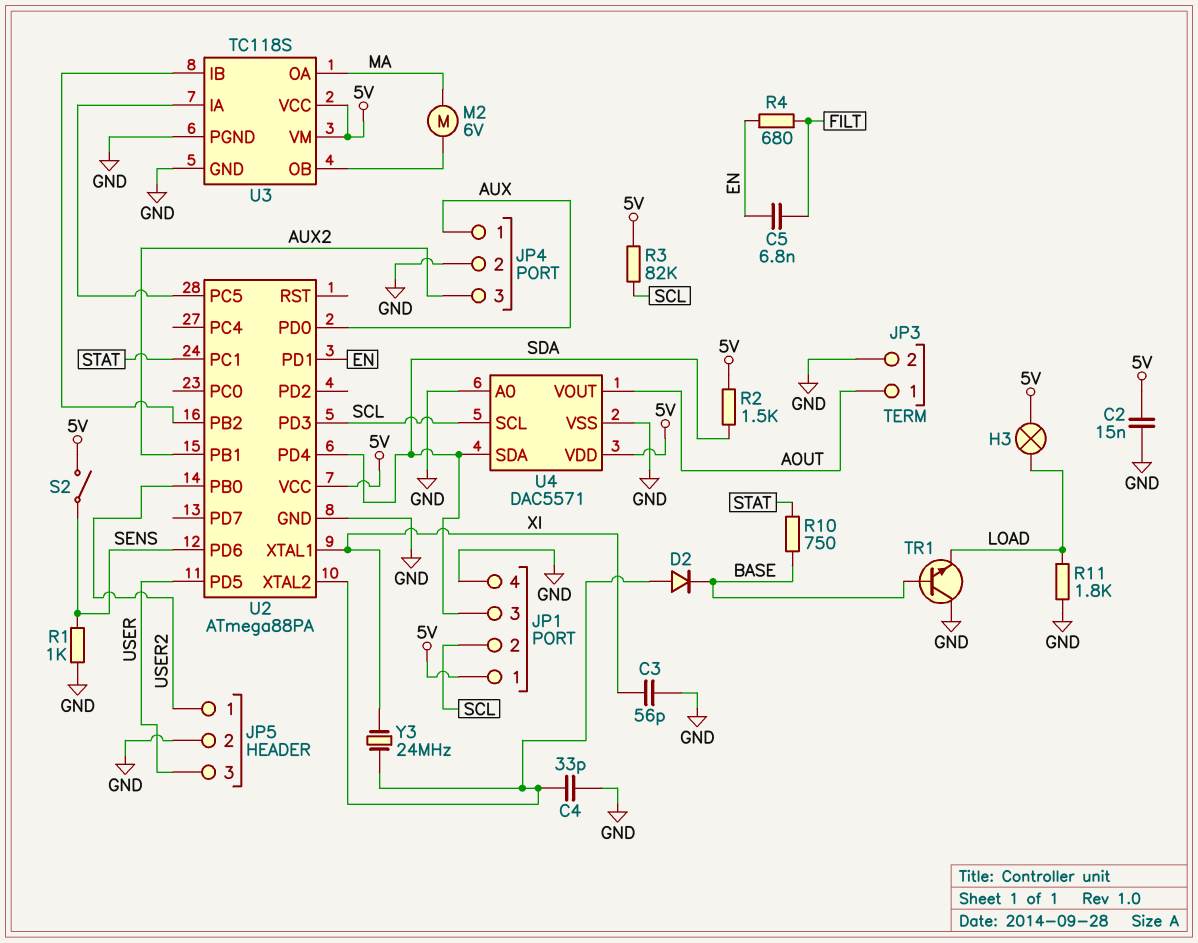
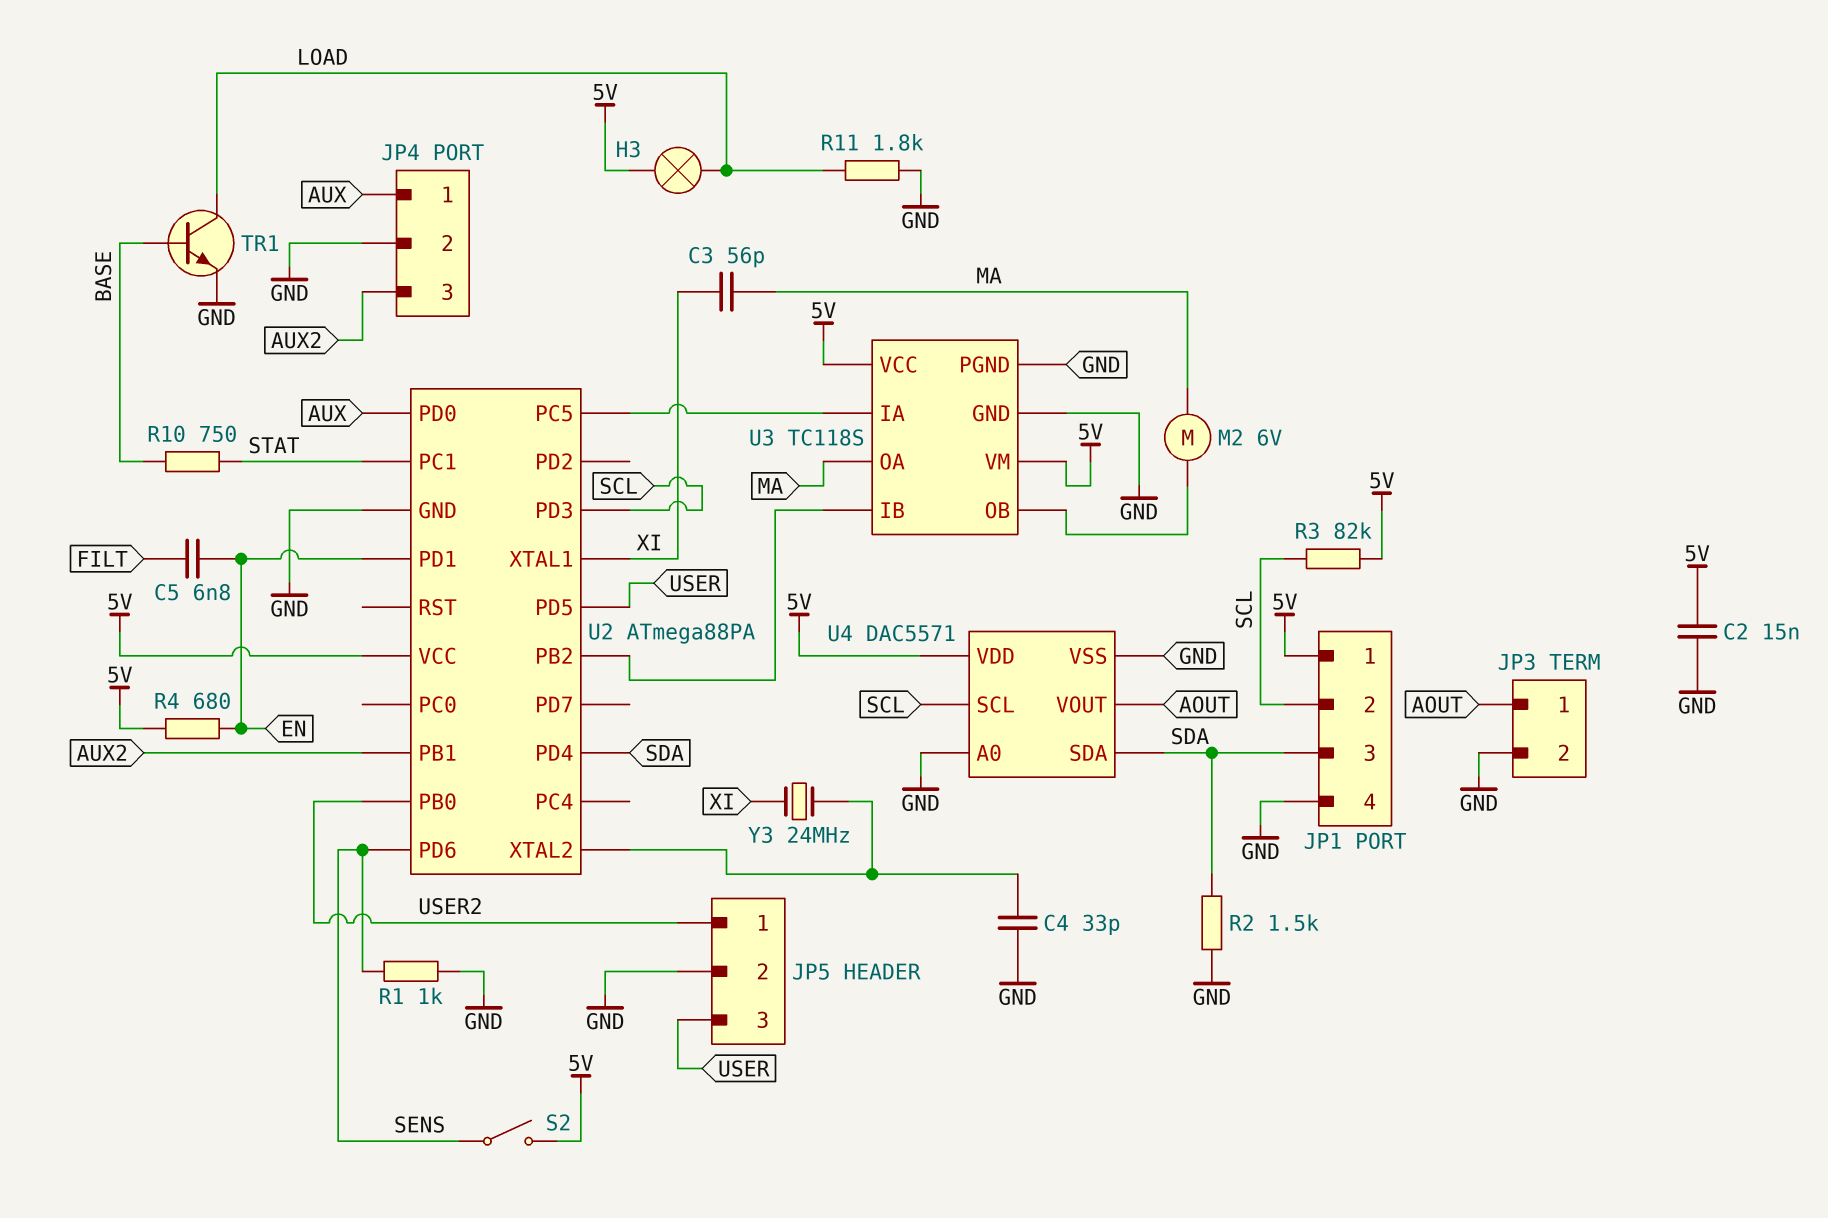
C3: 56pF (GND, XI) -> 56pF (MA, XI)
D2: diode (A U2/XTAL2, K BASE) -> none
R2: 1.5k (5V, SDA) -> 1.5k (GND, SDA)
R4: 680 (EN, FILT) -> 680 (5V, EN)
TR1: NPN (B BASE, C GND, E LOAD) -> NPN (B BASE, C LOAD, E GND)

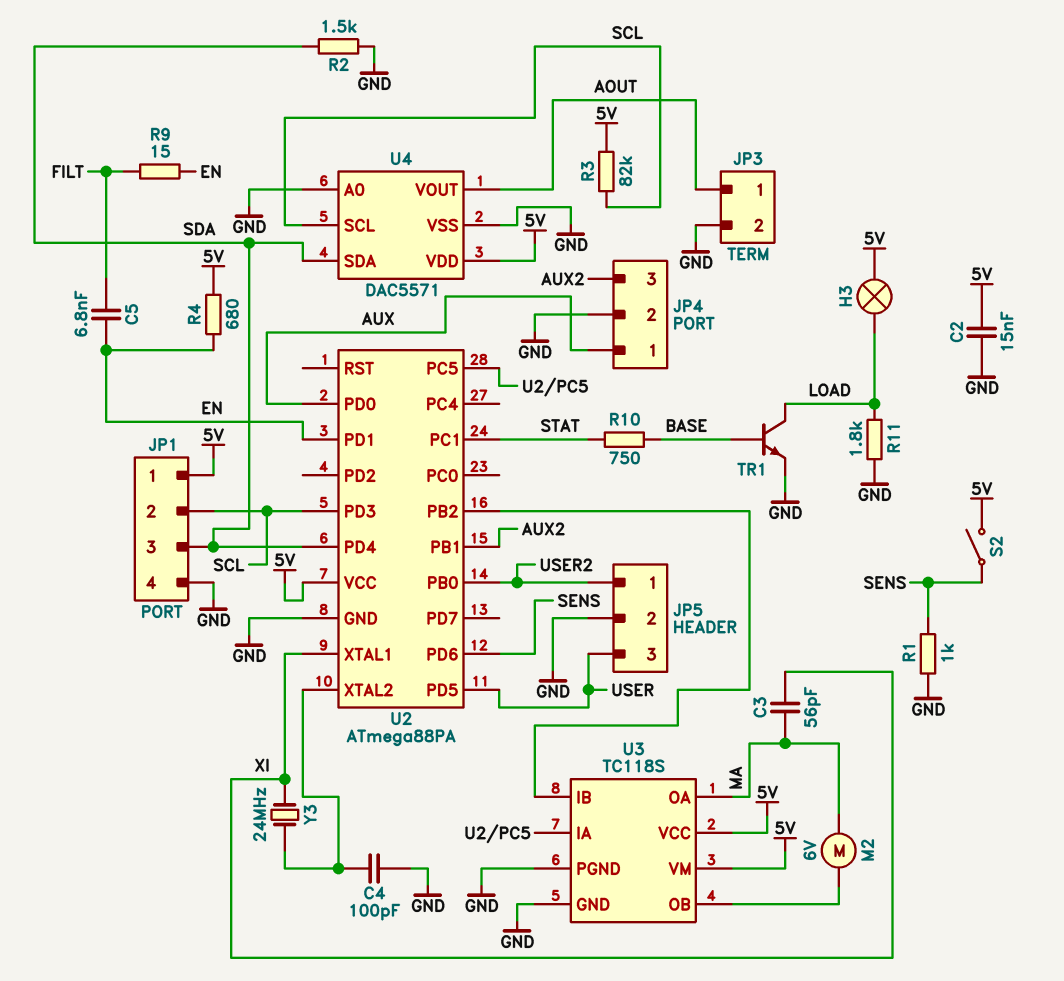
C4: 33pF (GND, U2/XTAL2) -> 100pF (GND, U2/XTAL2)
R9: none -> 15 (EN, FILT)

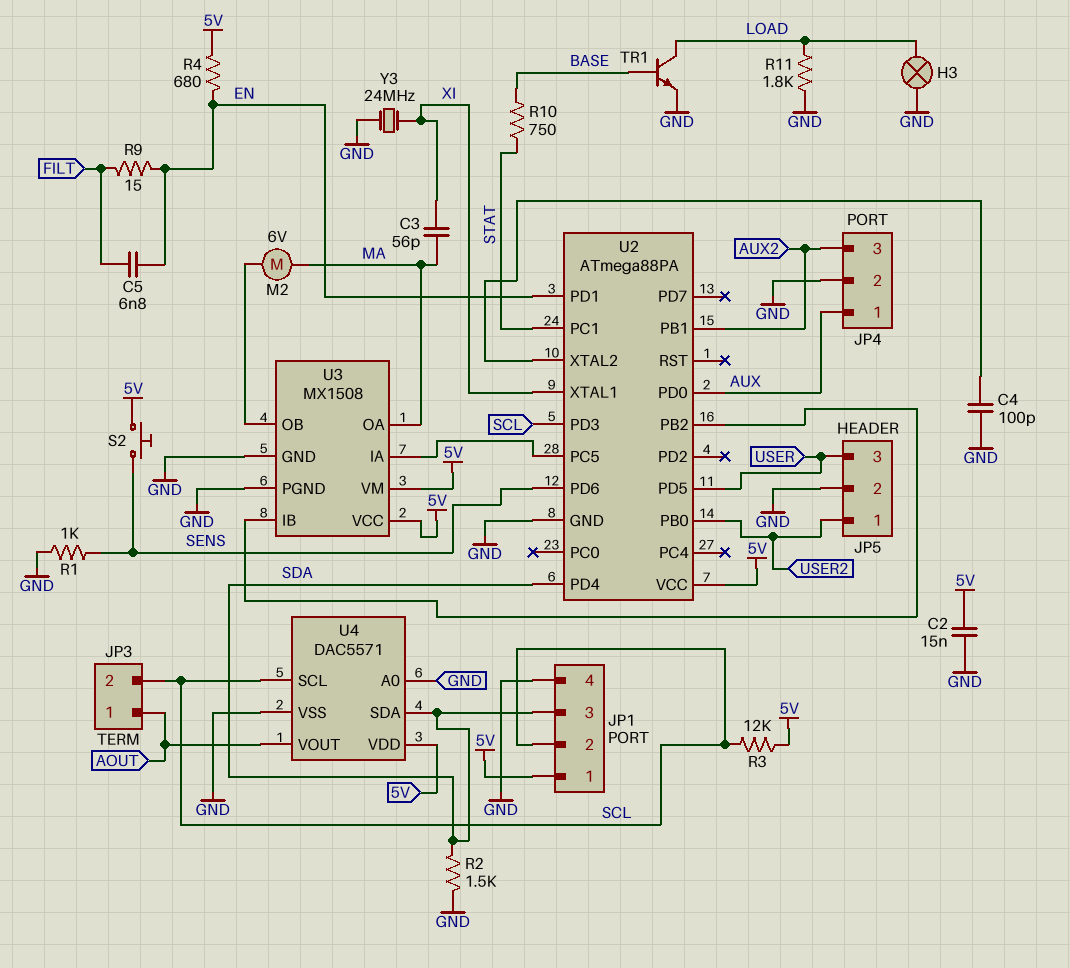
H3: lamp (5V, LOAD) -> lamp (GND, LOAD)
JP3 pin 2: GND -> SCL
R3: 82k (5V, SCL) -> 12k (5V, SCL)
S2: switch (5V, SENS) -> button (5V, SENS)
U3: TC118S -> MX1508
Y3: 24MHz (U2/XTAL2, XI) -> 24MHz (GND, XI)

